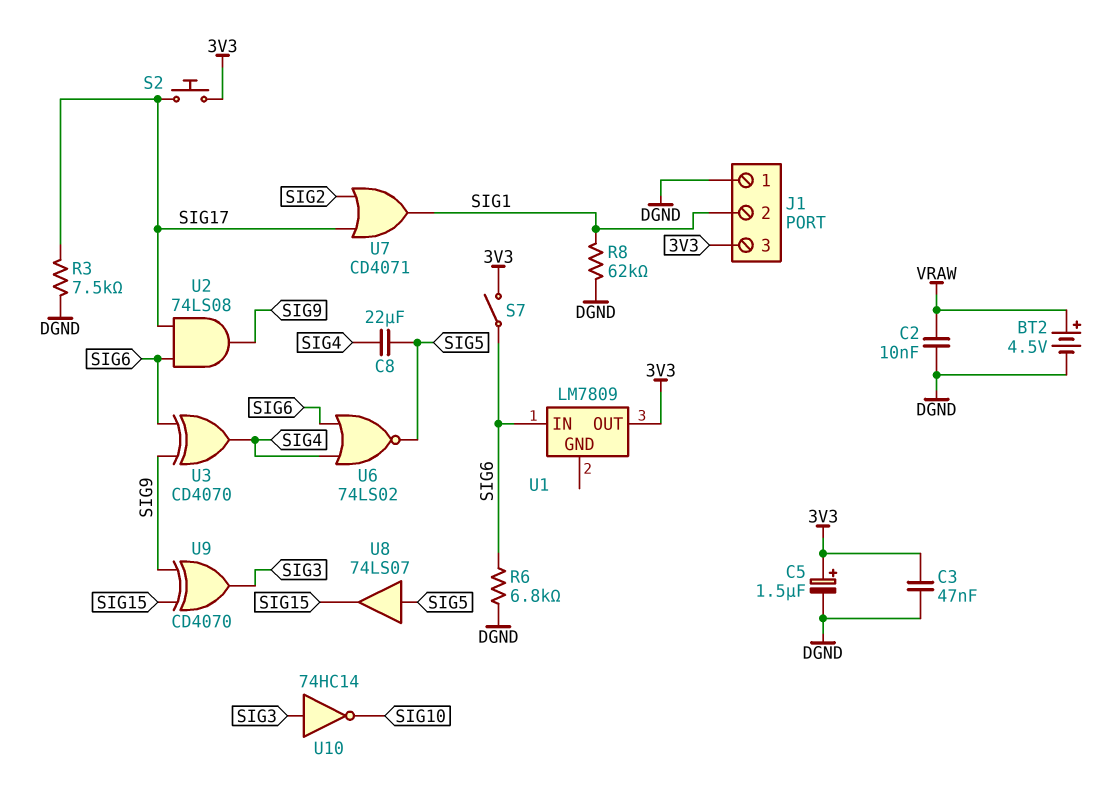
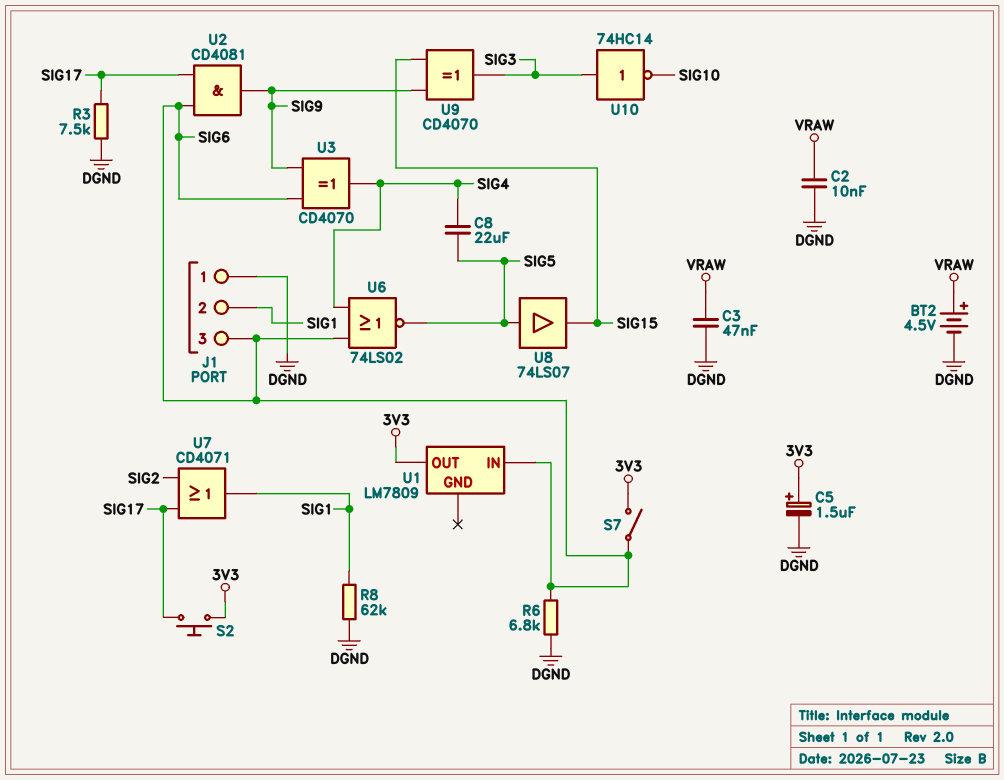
C3: 47nF (3V3, DGND) -> 47nF (DGND, VRAW)
J1 pin 3: 3V3 -> SIG6
U2: AND 74LS08 (in SIG6, in SIG17, out SIG9) -> AND CD4081 (in SIG6, in SIG17, out SIG9)

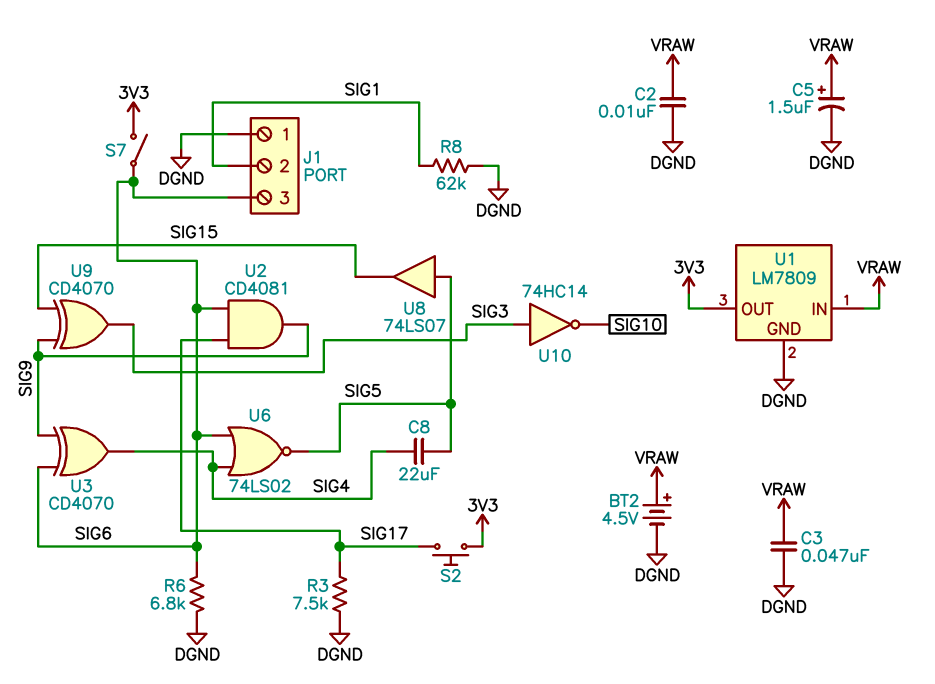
C5: 1.5uF (plus 3V3, minus DGND) -> 1.5uF (plus VRAW, minus DGND)
U1 pin GND: none -> DGND
U1 pin IN: SIG6 -> VRAW
U7: OR CD4071 (in SIG2, in SIG17, out SIG1) -> none

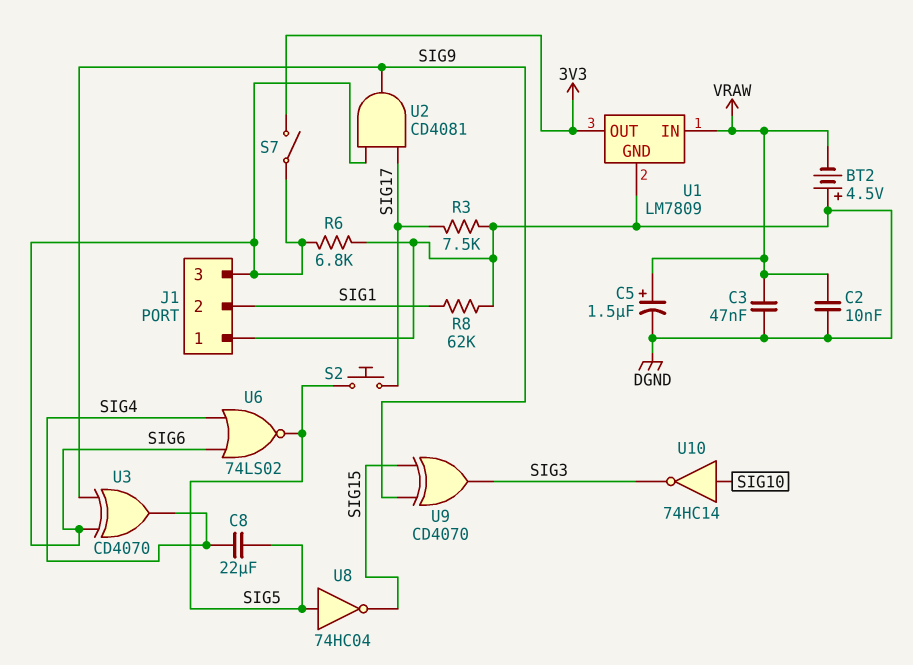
BT2: 4.5V (plus VRAW, minus DGND) -> 4.5V (plus DGND, minus VRAW)
S2: button (3V3, SIG17) -> button (SIG5, SIG17)
U8: buffer 74LS07 (in SIG5, out SIG15) -> NOT 74HC04 (in SIG5, out SIG15)
U10: NOT 74HC14 (in SIG3, out SIG10) -> NOT 74HC14 (in SIG10, out SIG3)

